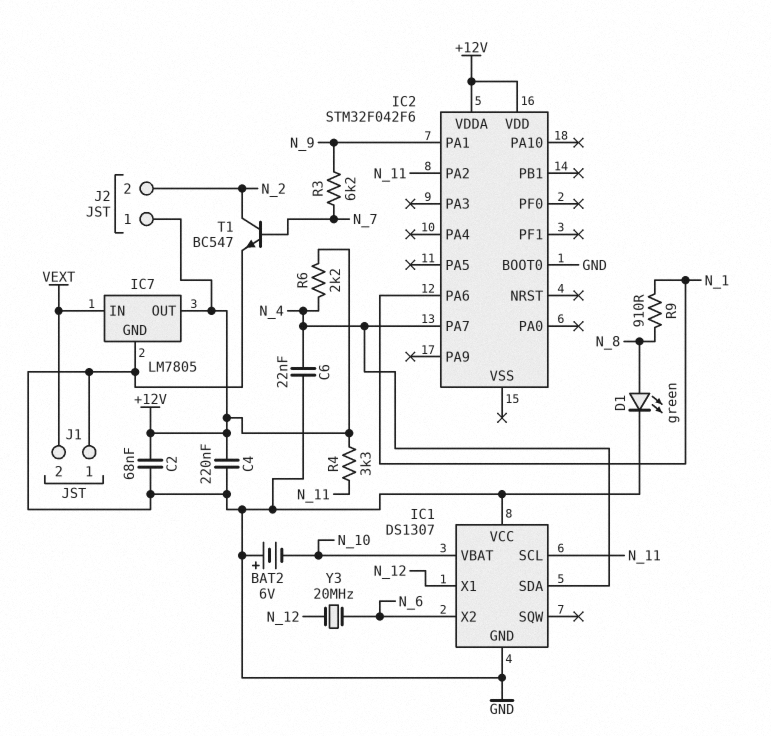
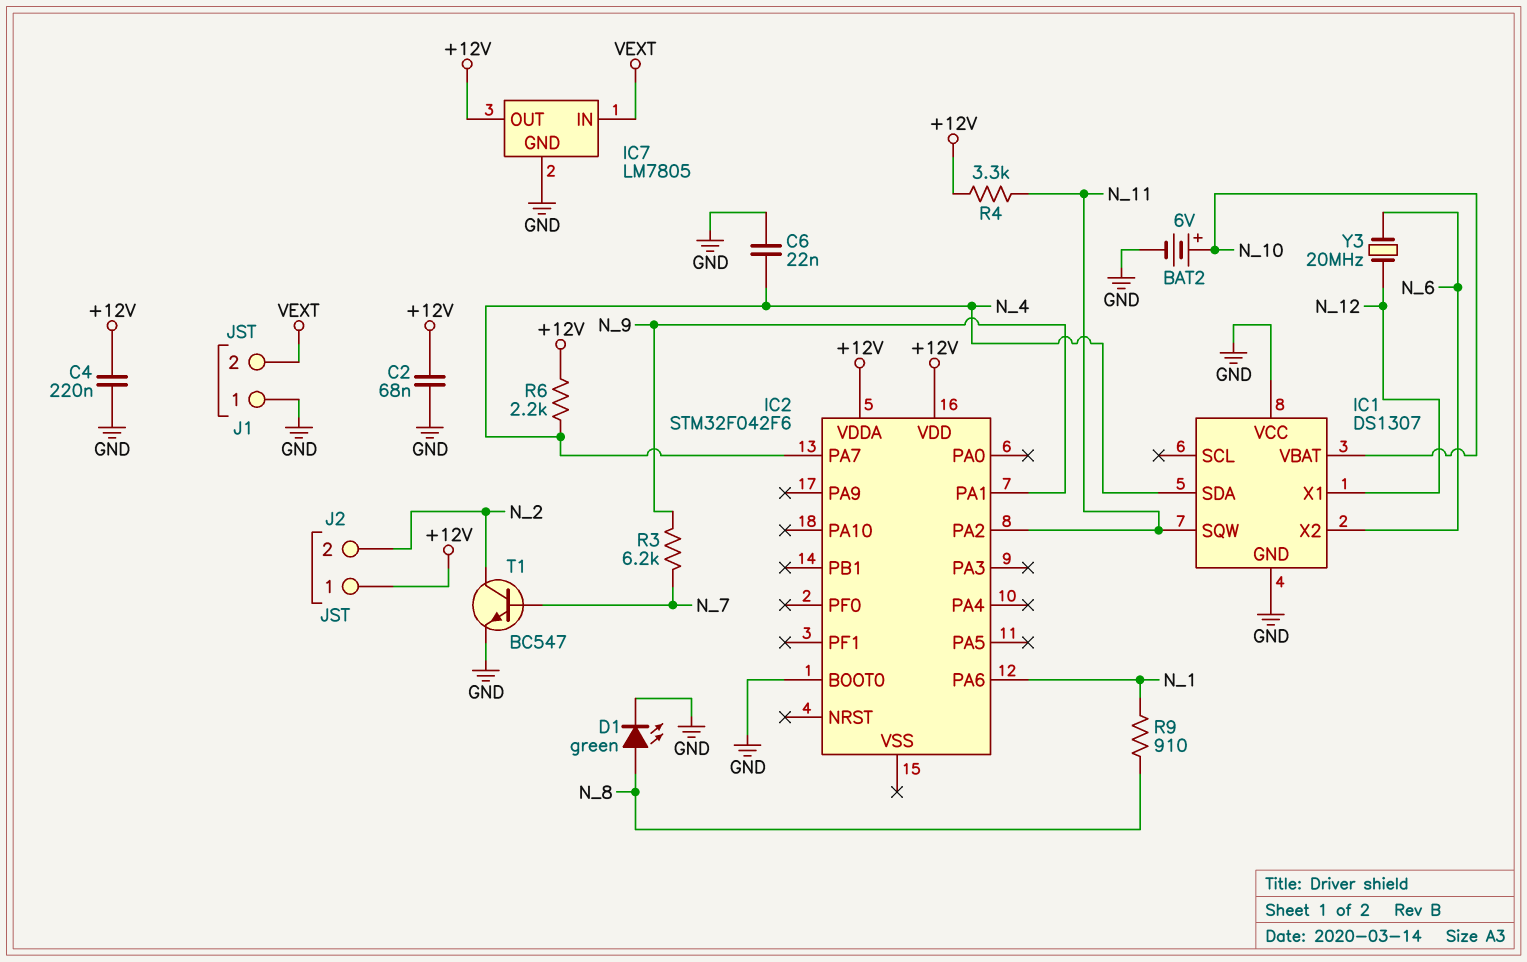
BAT2: 6V (plus GND, minus N_10) -> 6V (plus N_10, minus GND)
IC1 pin SCL: N_11 -> none
IC1 pin SQW: none -> N_11

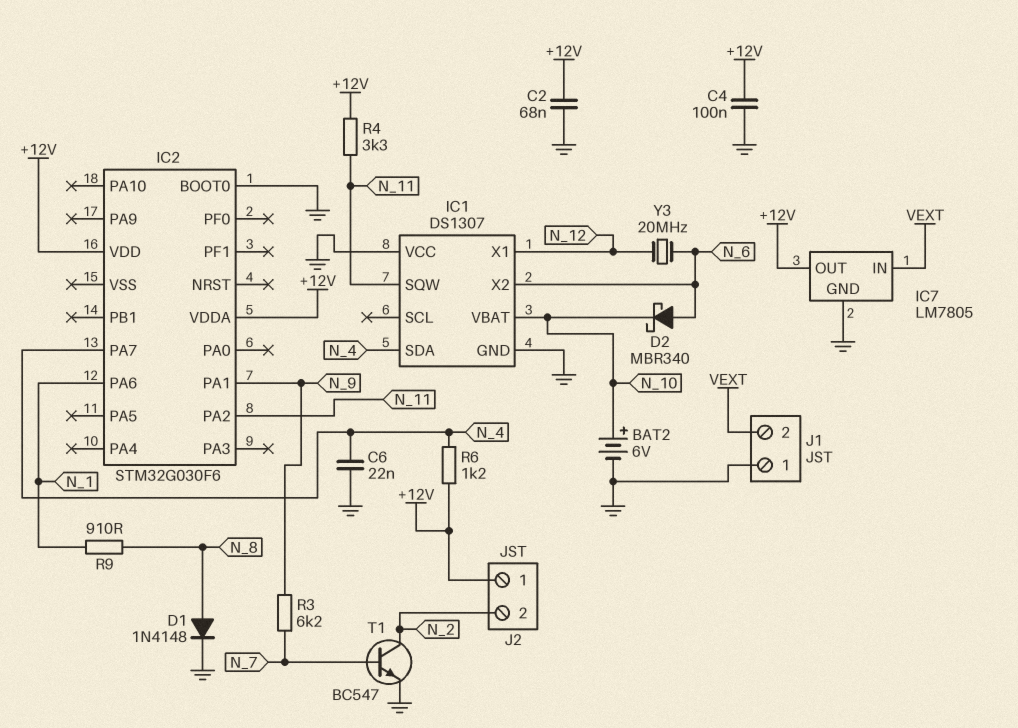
C4: 220nF (+12V, GND) -> 100nF (+12V, GND)
D1: LED green (A N_8, K GND) -> diode 1N4148 (A N_8, K GND)
D2: none -> schottky MBR340 (A N_6, K N_10)
IC2: STM32F042F6 -> STM32G030F6
R6: 2.2k (+12V, N_4) -> 1.2k (+12V, N_4)

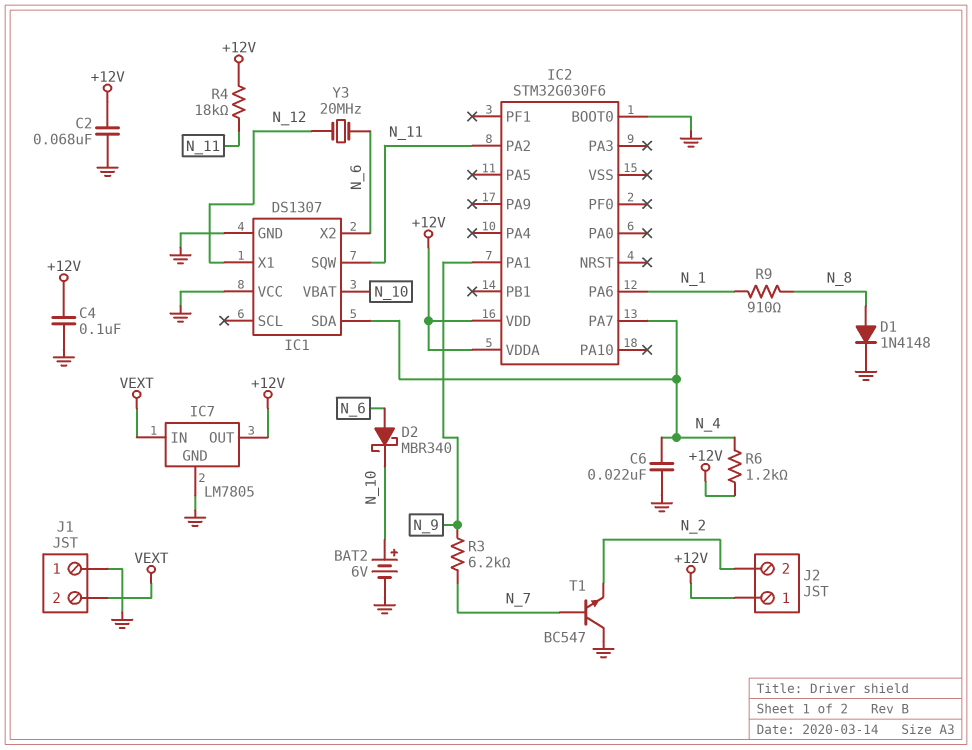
R4: 3.3k (+12V, N_11) -> 18k (+12V, N_11)
T1: NPN BC547 (B N_7, C N_2, E GND) -> NPN BC547 (B N_7, C GND, E N_2)

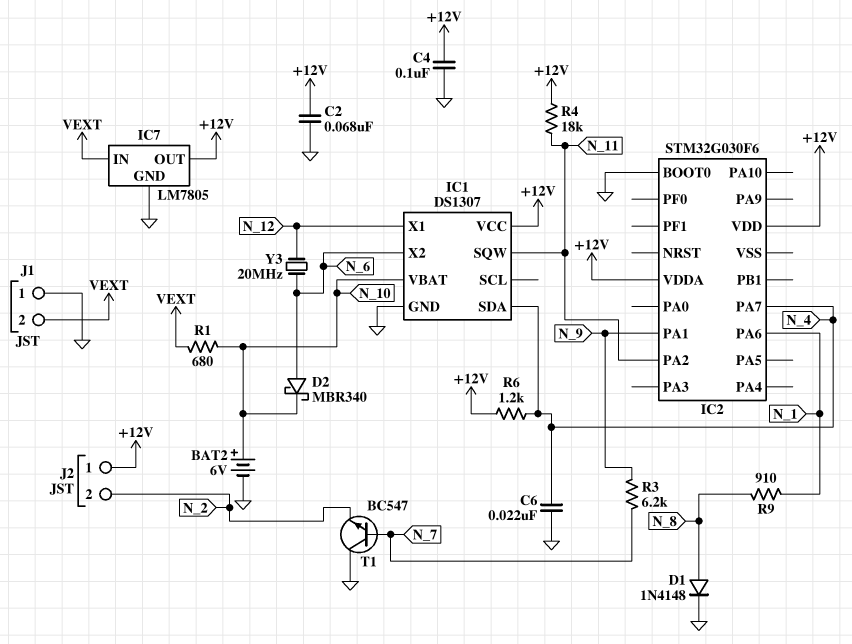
IC1 pin VCC: GND -> +12V
R1: none -> 680 (N_10, VEXT)

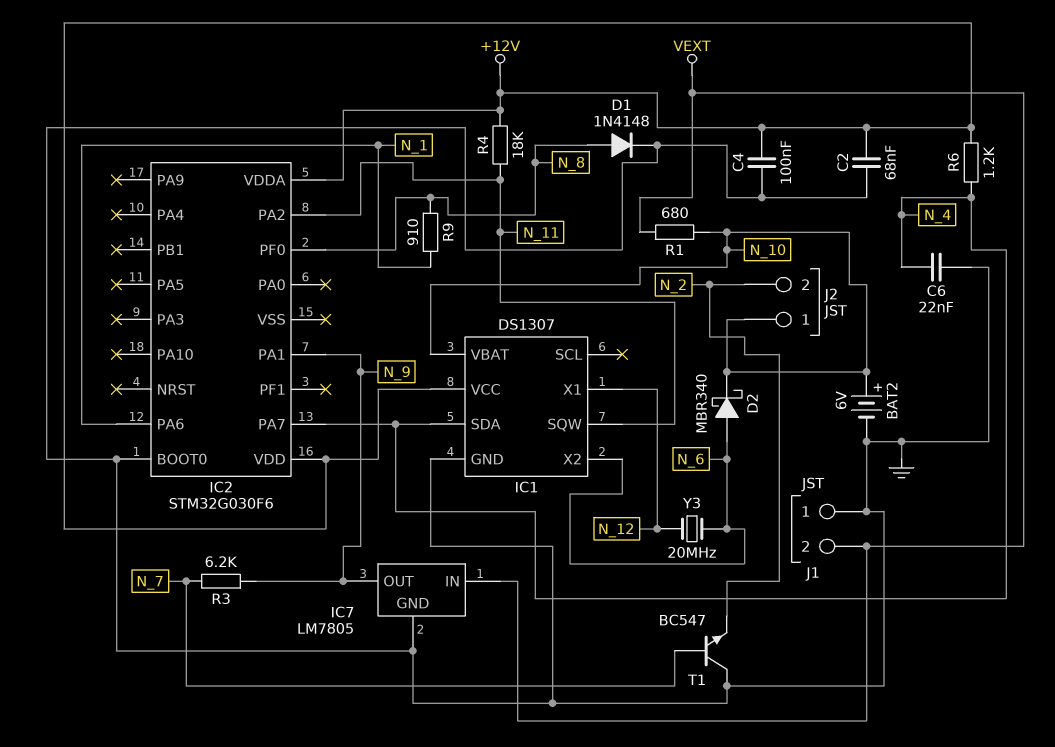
IC2 pin PF0: none -> N_8
IC7 pin OUT: +12V -> N_9
J2 pin 1: +12V -> N_10

